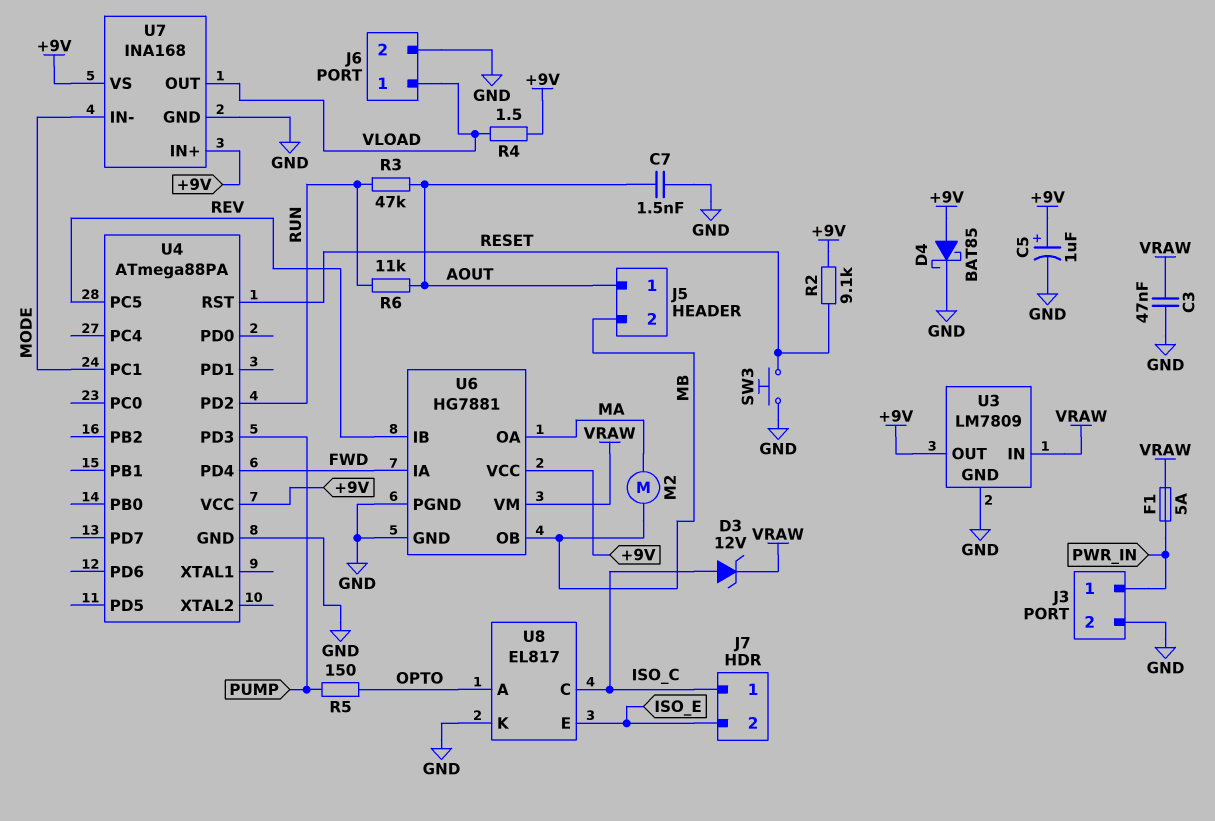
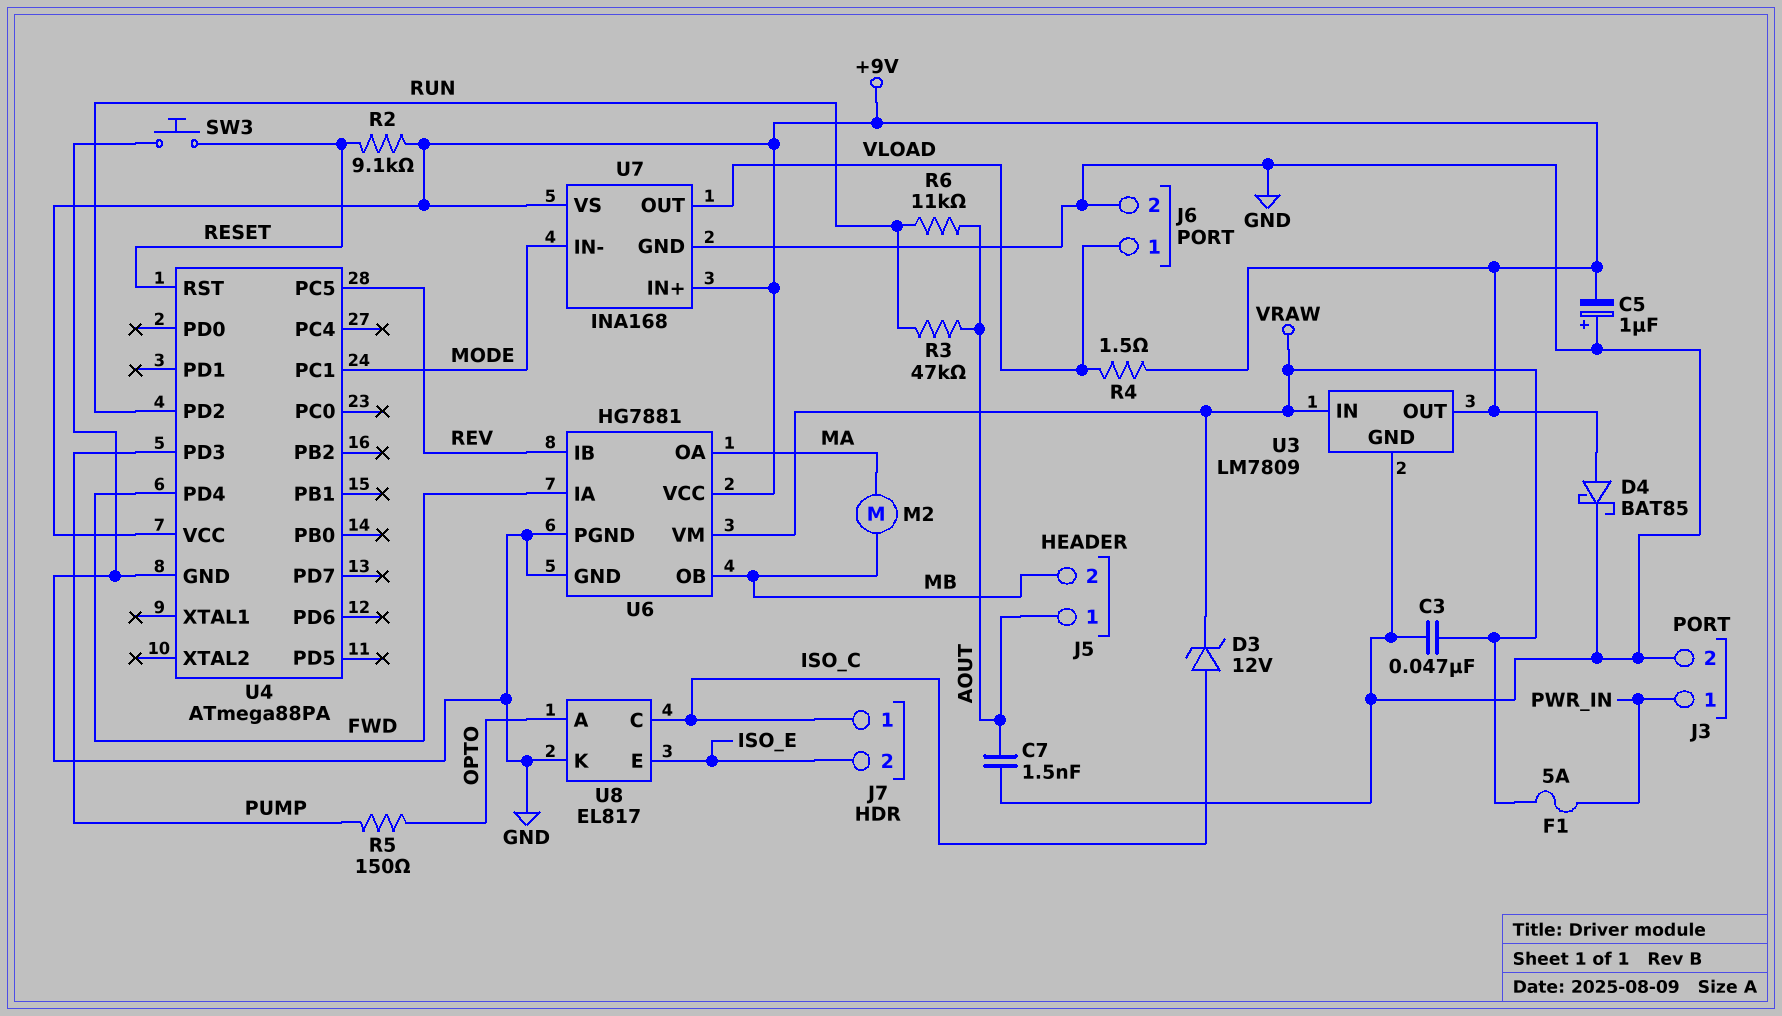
C5: 1uF (plus +9V, minus GND) -> 1uF (plus GND, minus +9V)

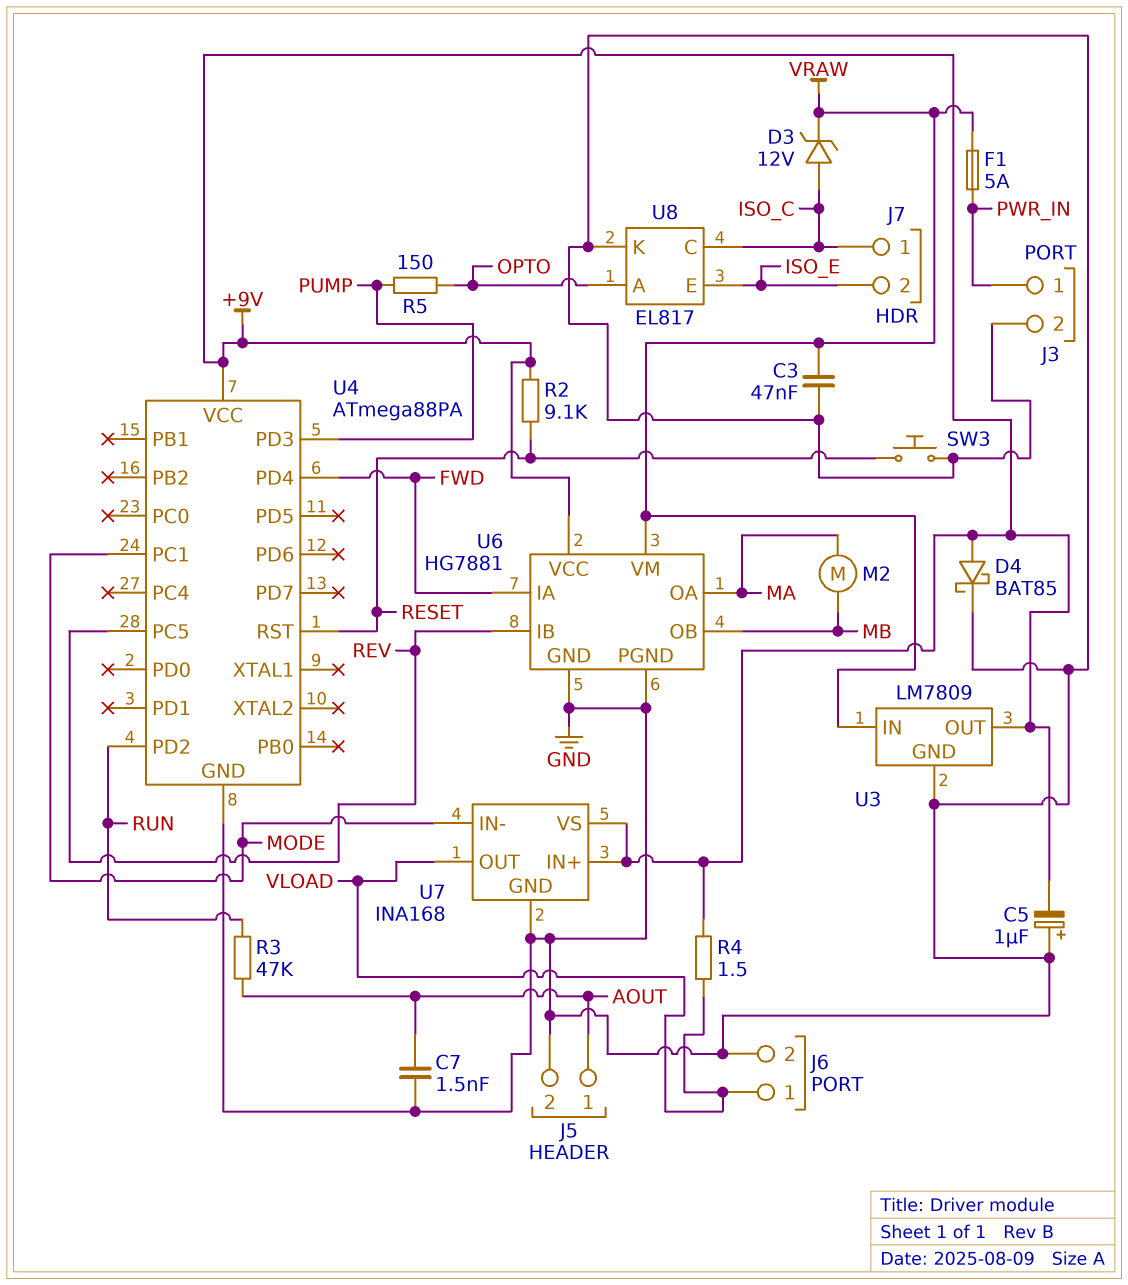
J5 pin 2: MB -> GND
R6: 11k (AOUT, RUN) -> none

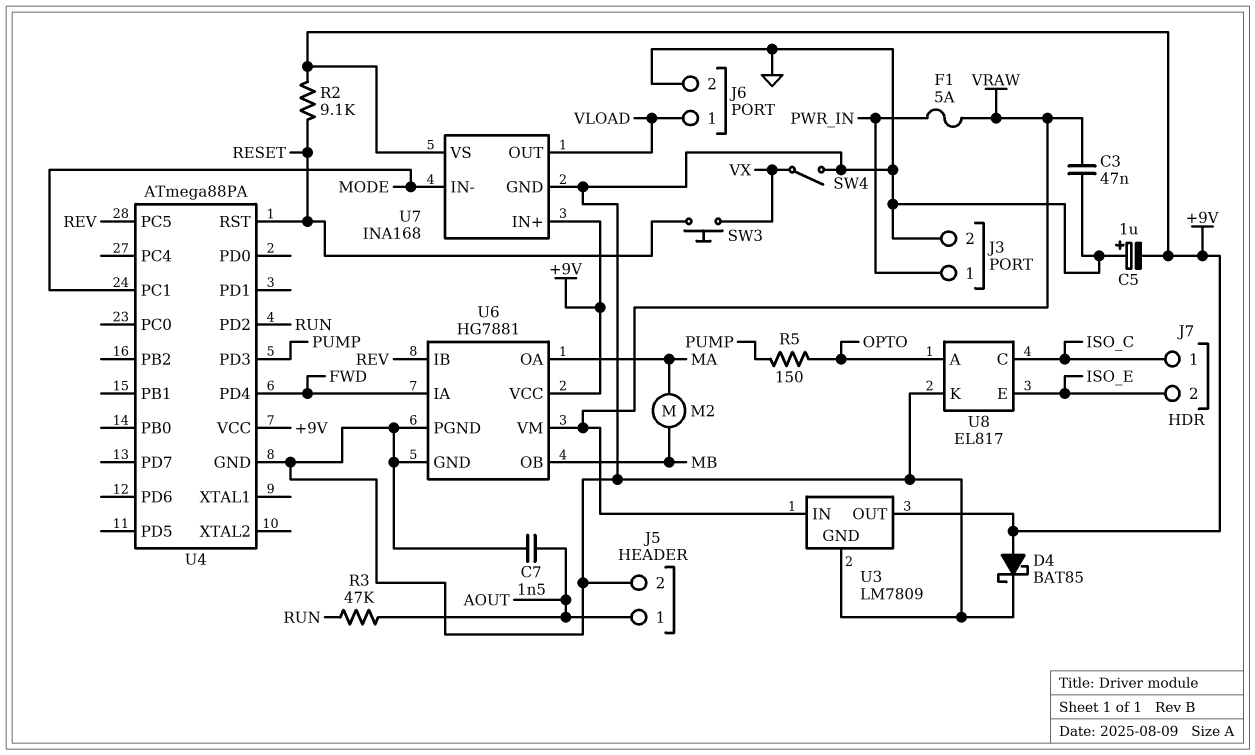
D3: zener 12V (A ISO_C, K VRAW) -> none
R4: 1.5 (+9V, VLOAD) -> none
SW3: button (GND, RESET) -> button (RESET, VX)
SW4: none -> switch (GND, VX)

